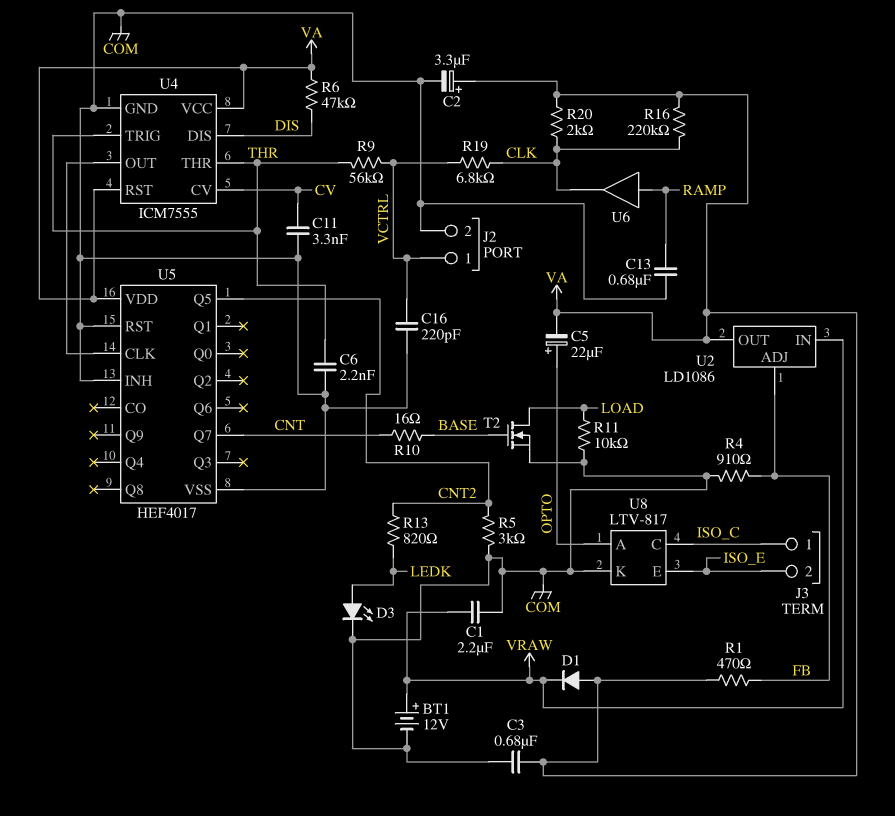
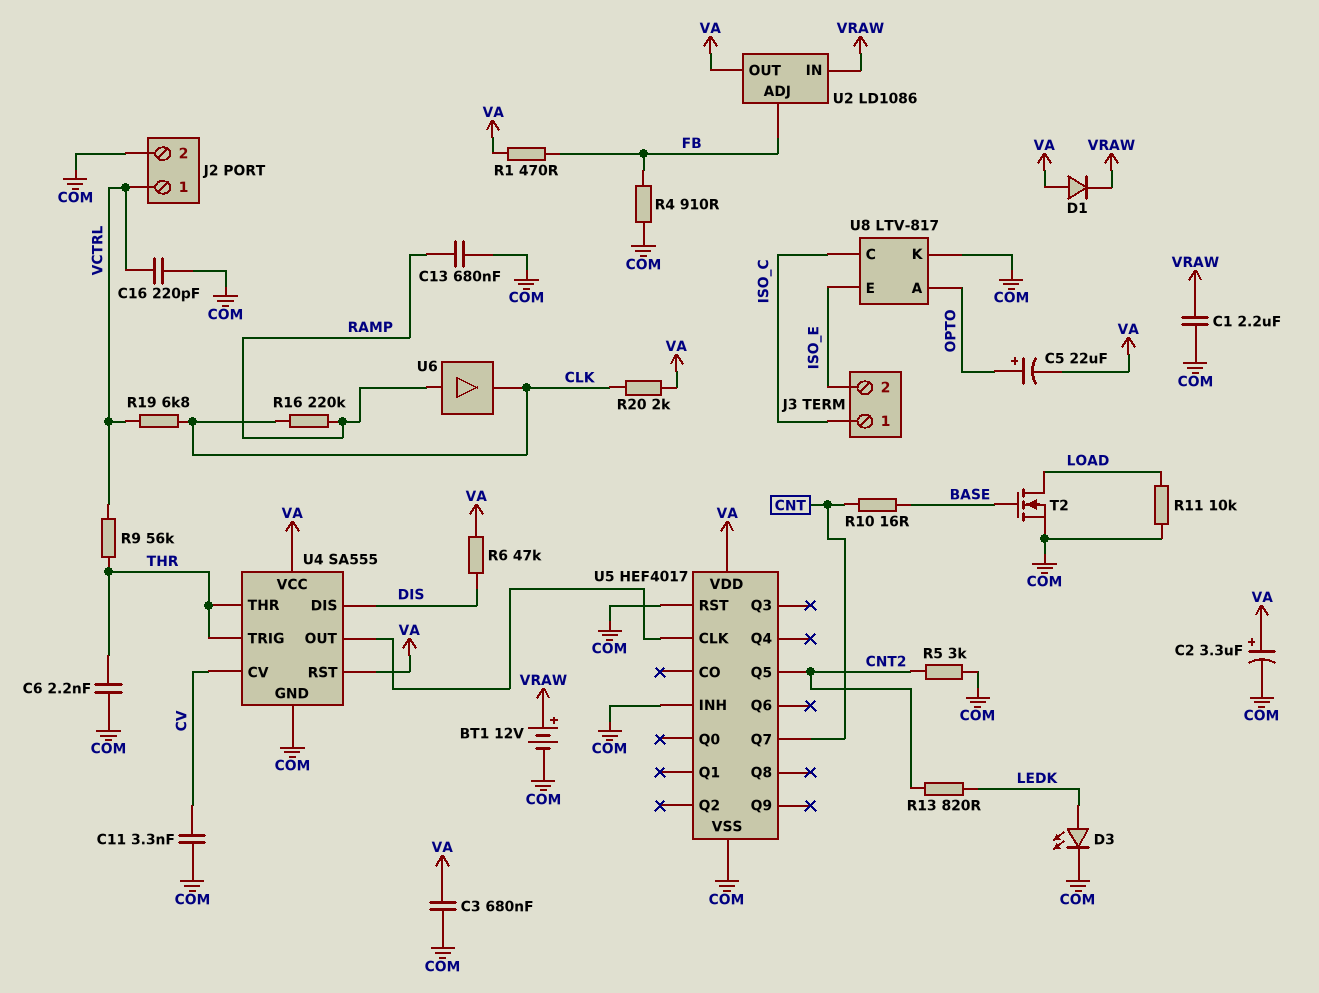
R16: 220k (CLK, VA) -> 220k (CLK, RAMP)
U4: ICM7555 -> SA555

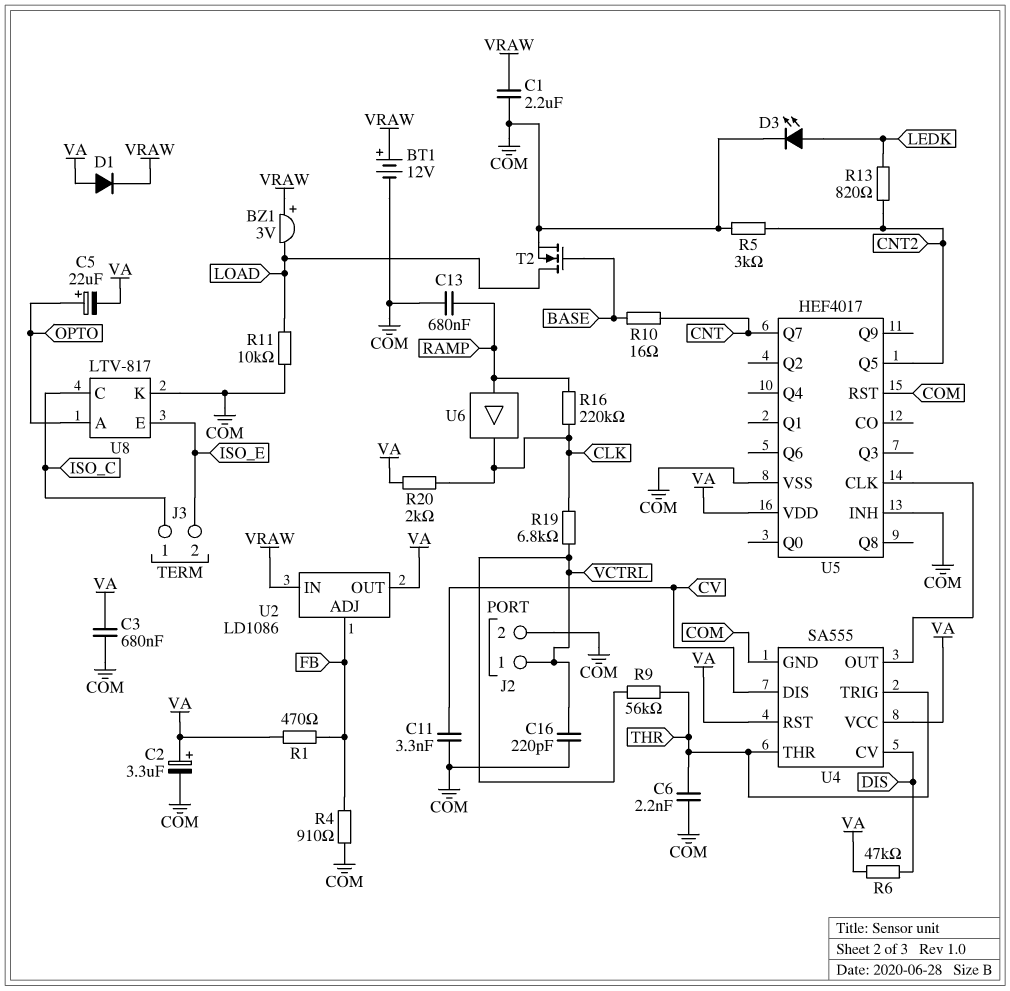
BZ1: none -> buzzer 3V (plus VRAW, minus LOAD)
U4 pin CV: CV -> DIS
U4 pin DIS: DIS -> CV

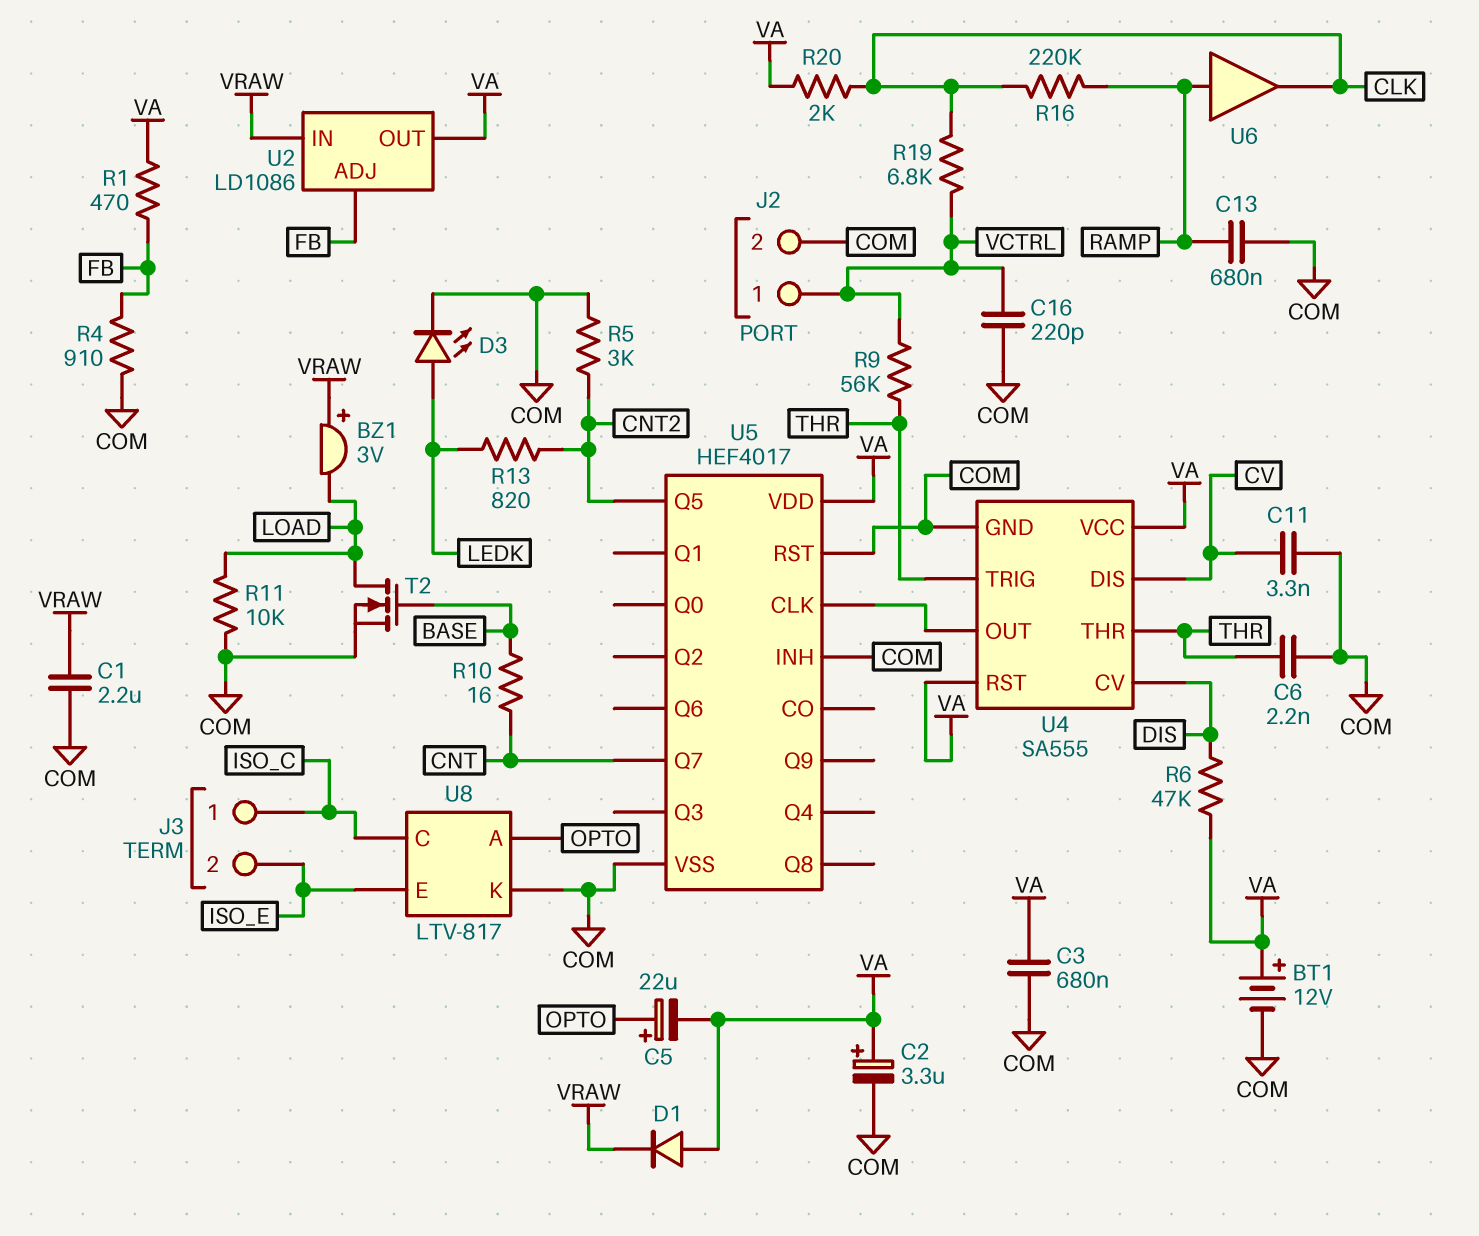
BT1: 12V (plus VRAW, minus COM) -> 12V (plus VA, minus COM)

